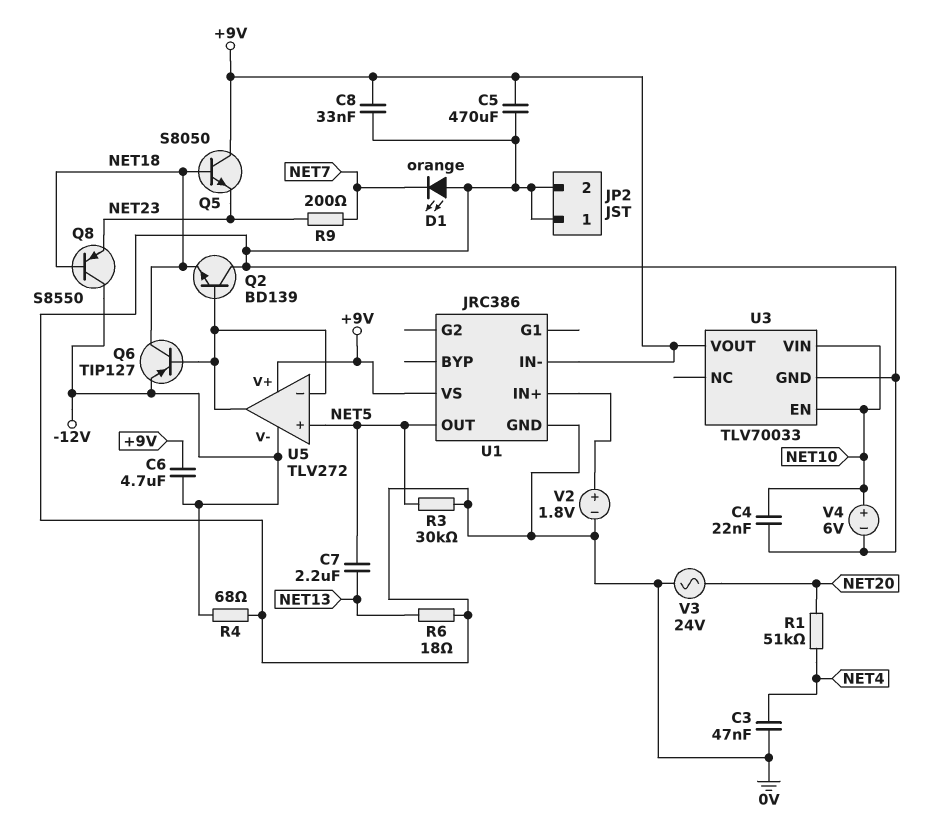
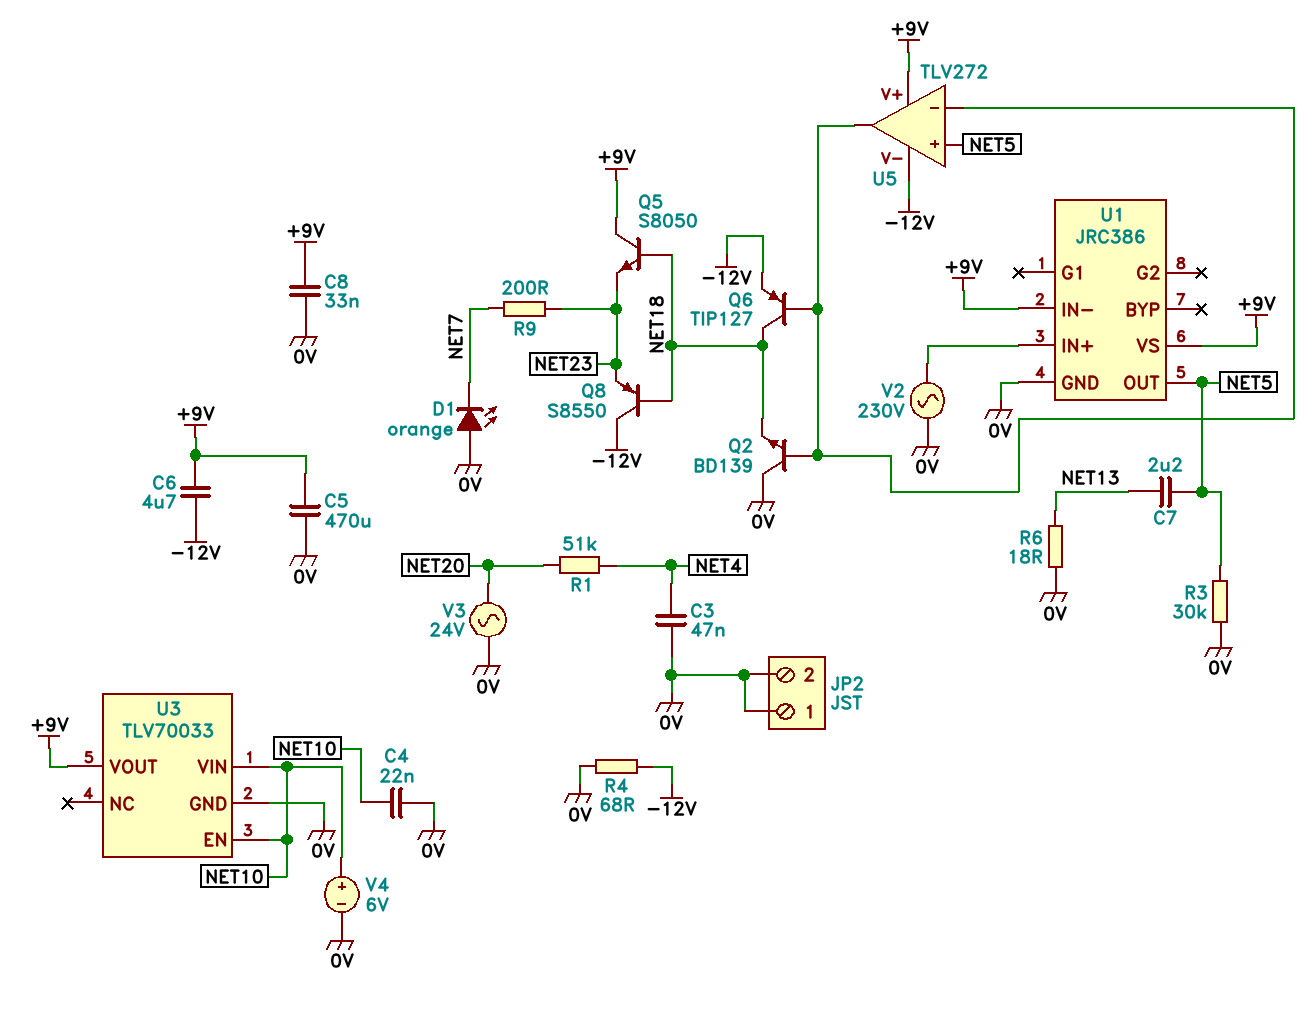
V2: 1.8V (plus U1/IN+, minus 0V) -> AC 230V (0V, U1/IN+)

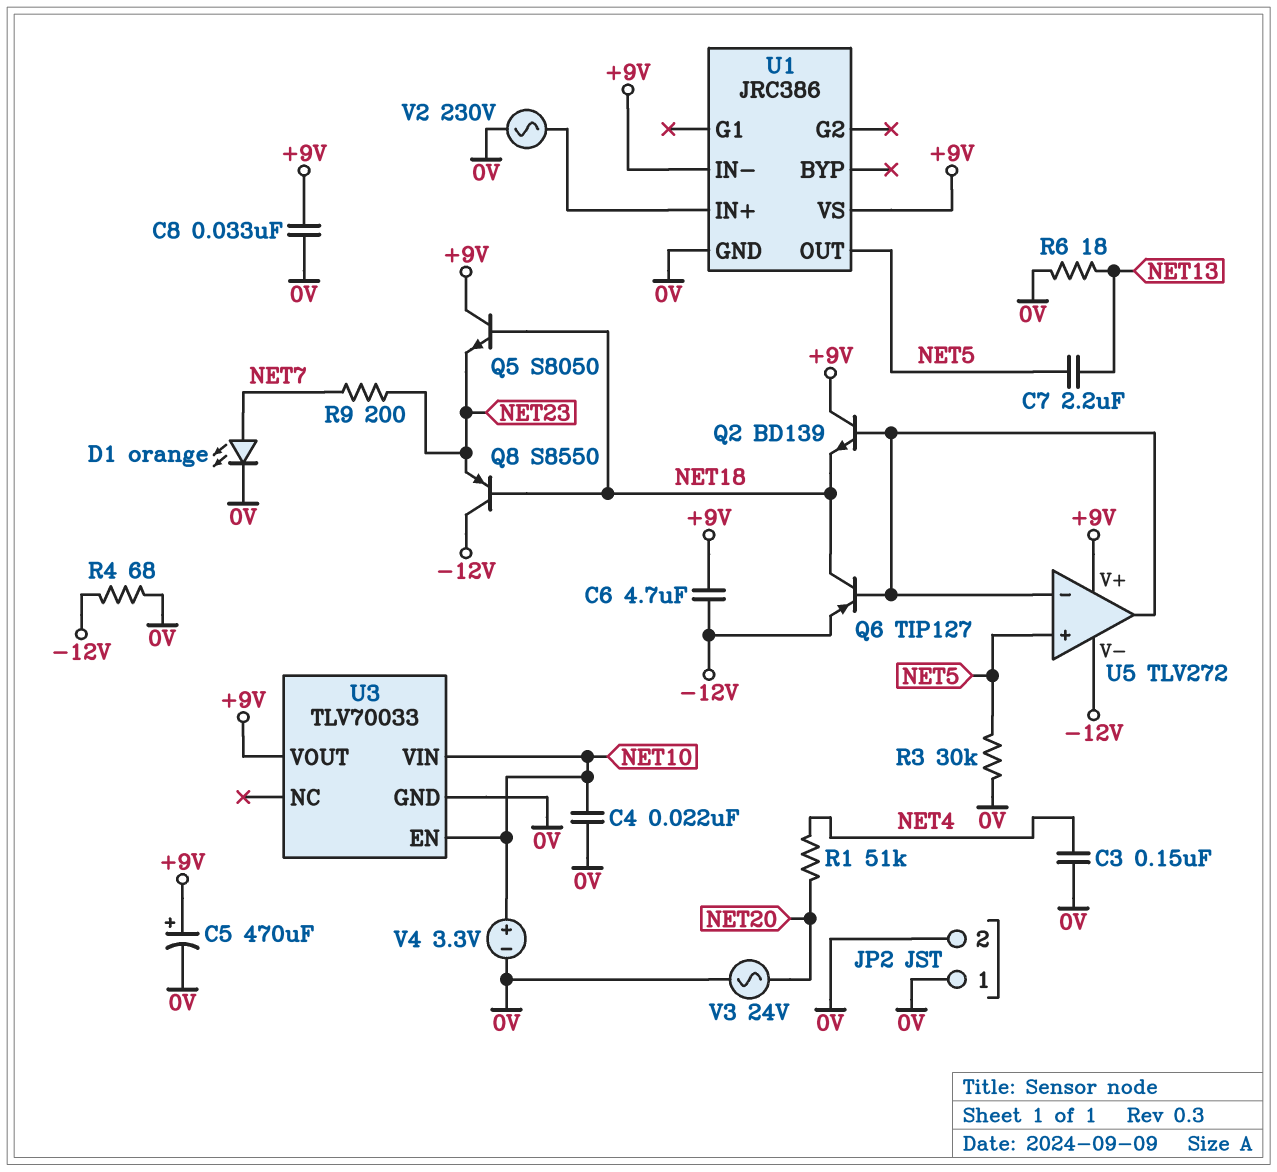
C3: 47nF (0V, NET4) -> 150nF (0V, NET4)
C5: 470uF (+9V, 0V) -> 470uF (plus +9V, minus 0V)
D1: LED orange (A 0V, K NET7) -> LED orange (A NET7, K 0V)
Q2: NPN BD139 (B U5/in-, C 0V, E NET18) -> NPN BD139 (B U5/in-, C +9V, E NET18)
V4: 6V (plus NET10, minus 0V) -> 3.3V (plus NET10, minus 0V)

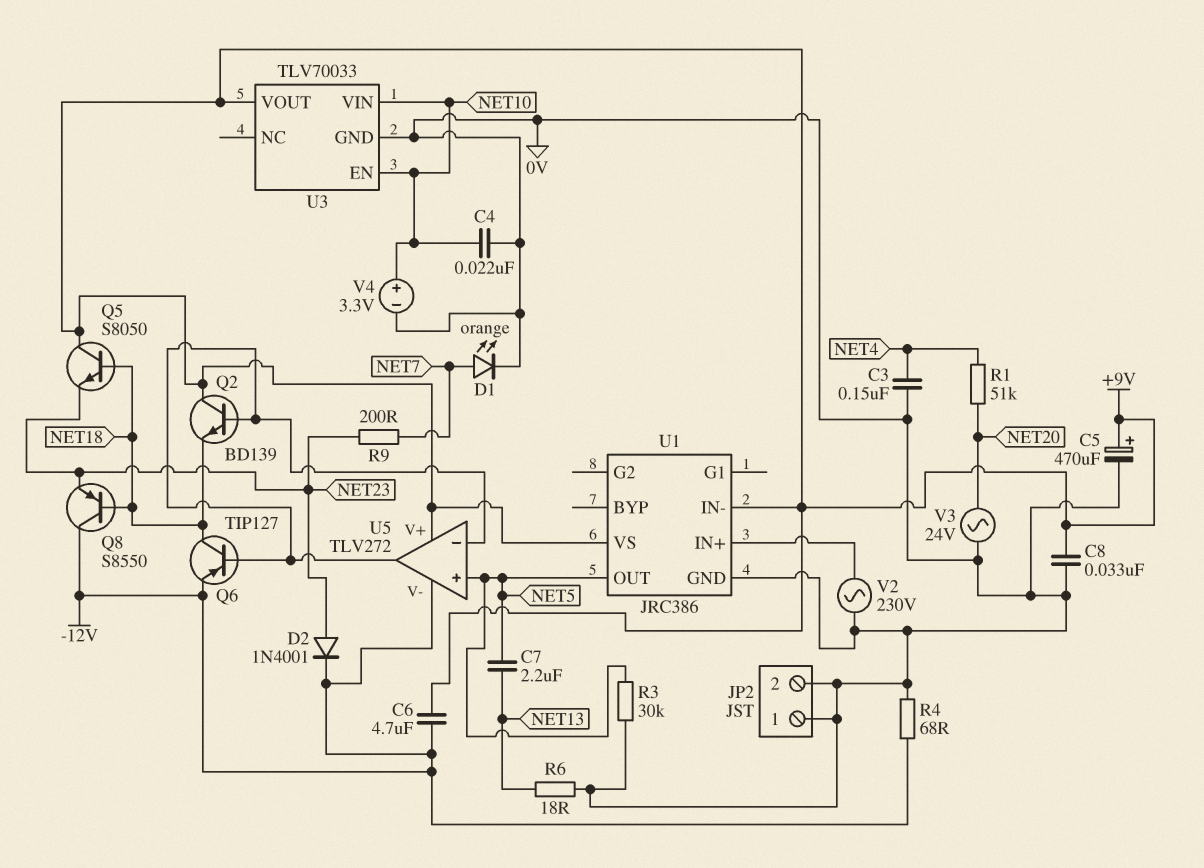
D2: none -> diode 1N4001 (A NET23, K -12V)

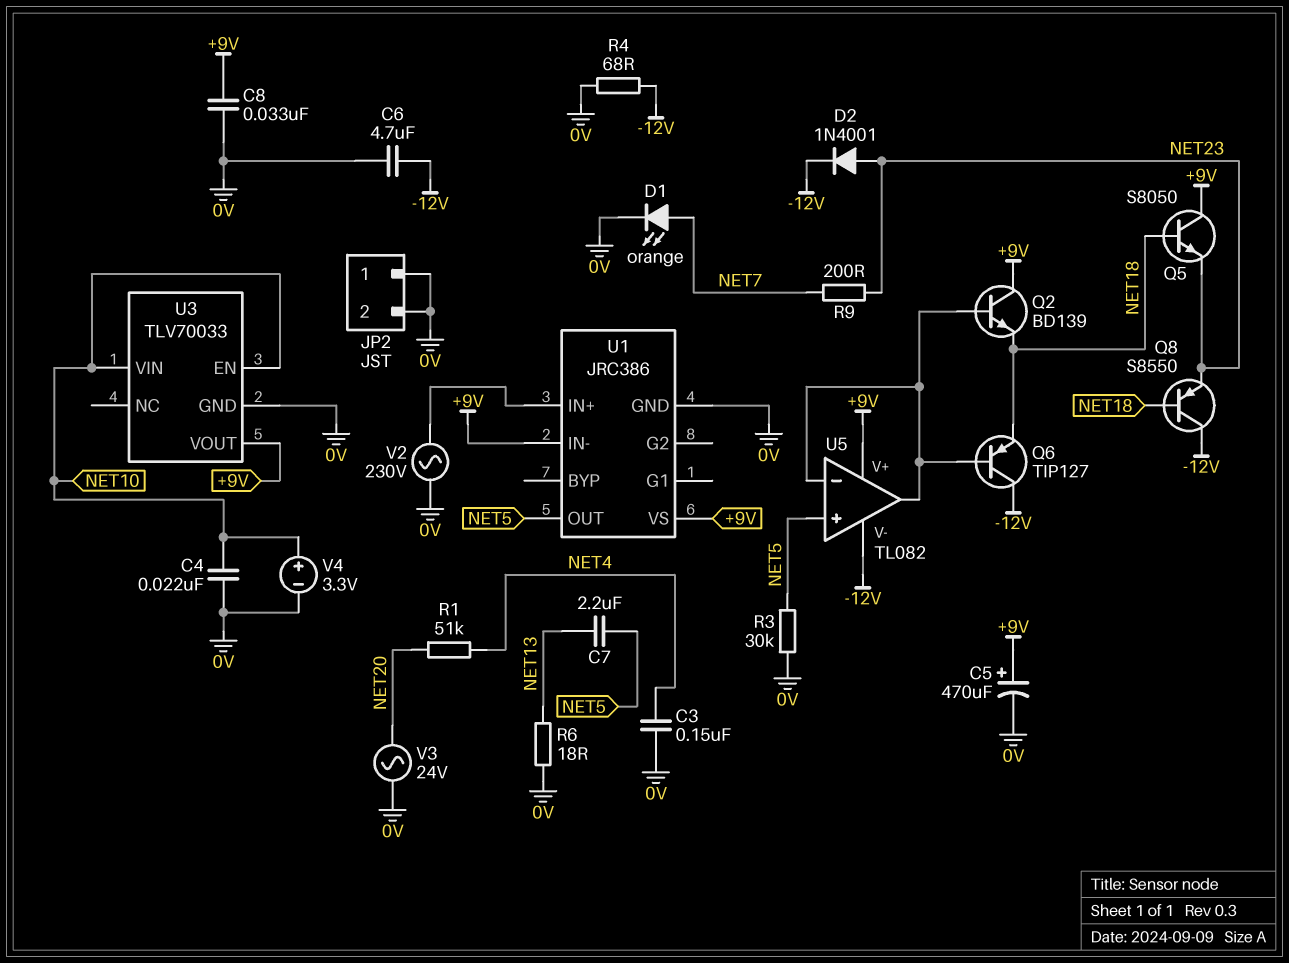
C6: 4.7uF (+9V, -12V) -> 4.7uF (-12V, 0V)
Q6: PNP TIP127 (B U5/in-, C NET18, E -12V) -> PNP TIP127 (B U5/in-, C -12V, E NET18)
U5: TLV272 -> TL082

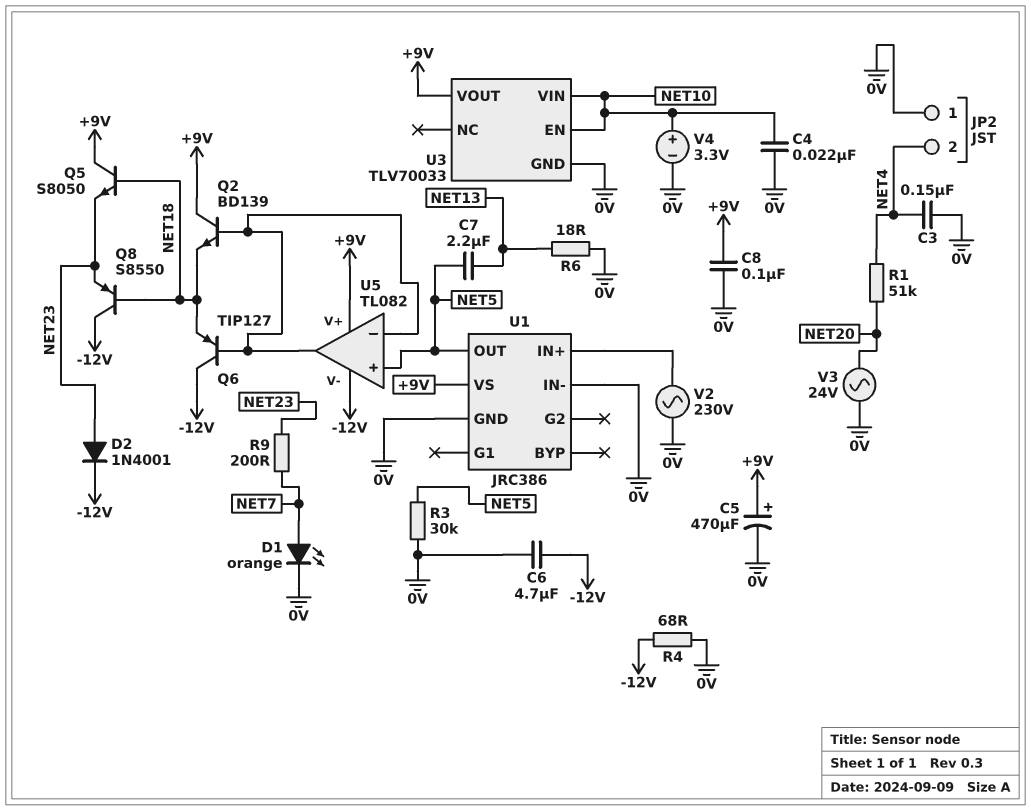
C8: 33nF (+9V, 0V) -> 100nF (+9V, 0V)
JP2 pin 2: 0V -> NET4
U1 pin IN-: +9V -> 0V

